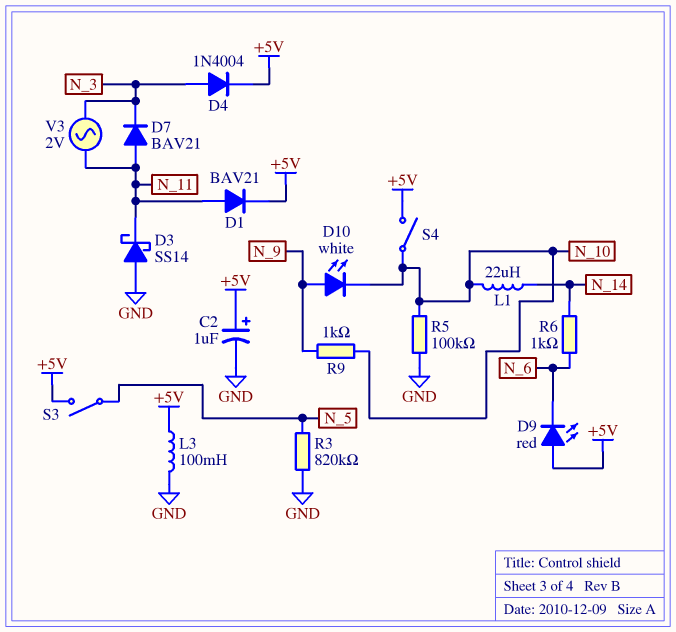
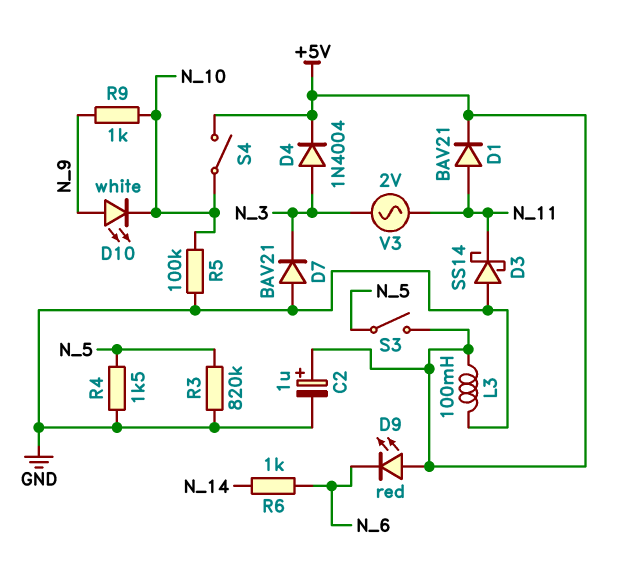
D7: diode BAV21 (A N_11, K N_3) -> diode BAV21 (A GND, K N_3)
L1: 22uH (N_10, N_14) -> none
R4: none -> 1.5k (GND, N_5)

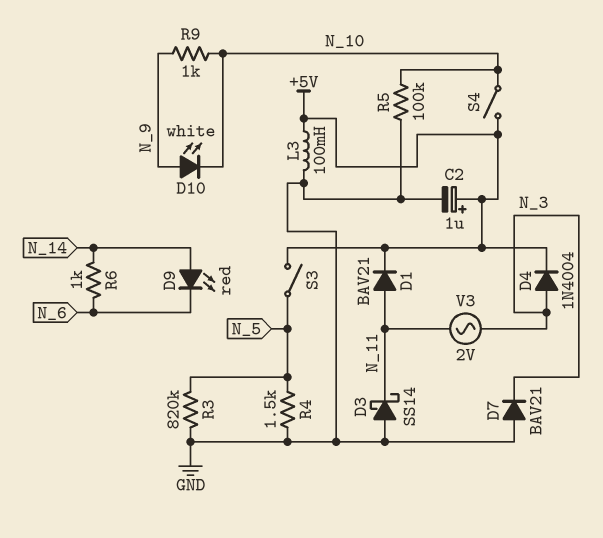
D9: LED red (A +5V, K N_6) -> LED red (A N_14, K N_6)

